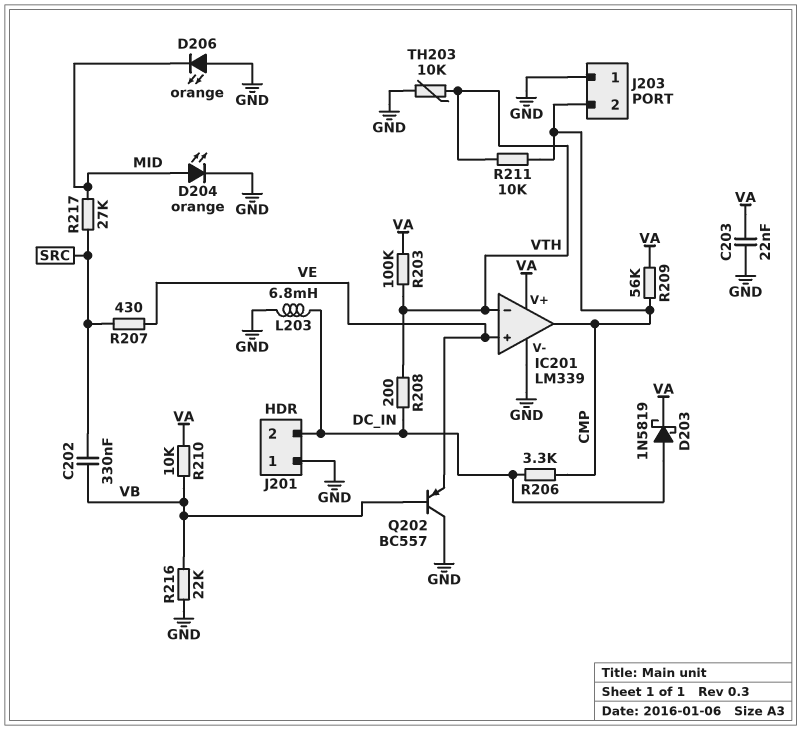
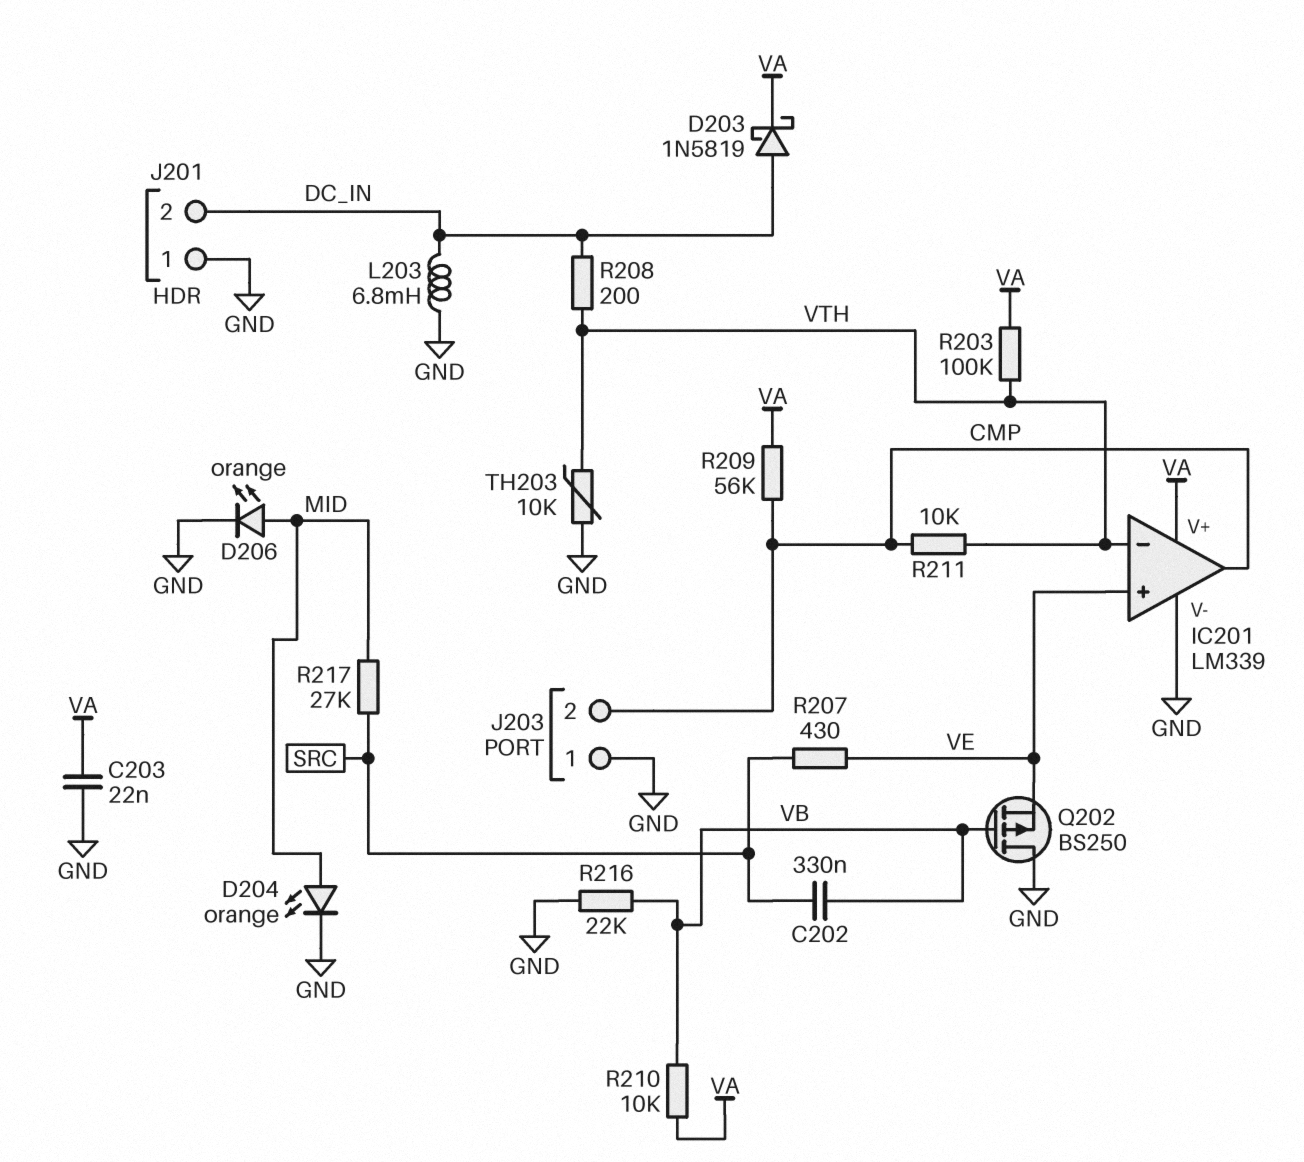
D206: LED orange (A GND, K MID) -> LED orange (A MID, K GND)
Q202: PNP BC557 (B VB, C GND, E VE) -> PMOS BS250 (G VB, D GND, S VE)
R206: 3.3k (CMP, DC_IN) -> none

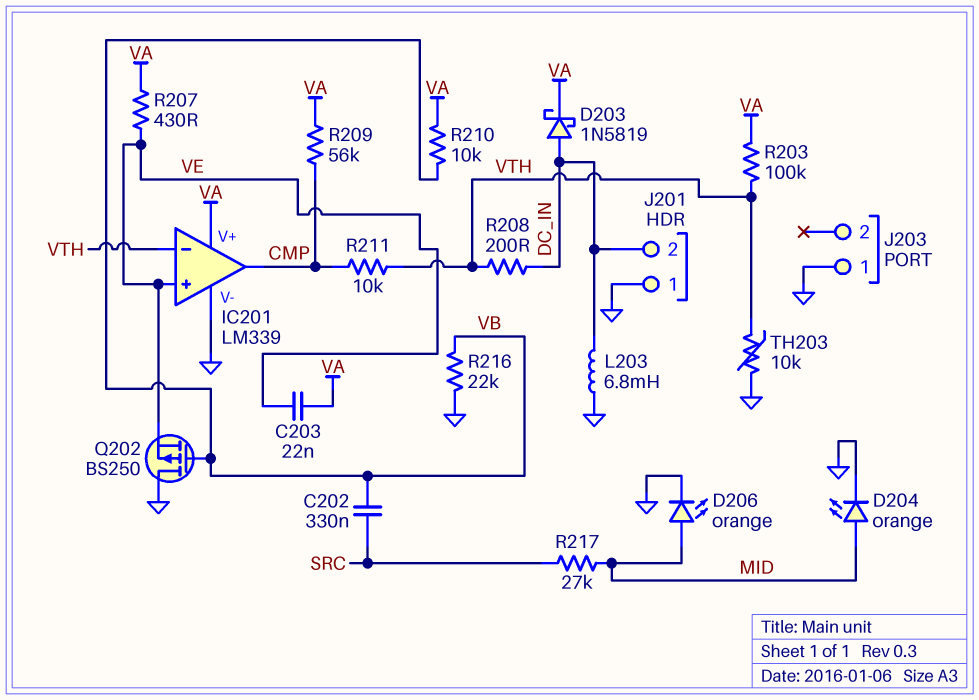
C203: 22nF (GND, VA) -> 22nF (VA, VE)
J203 pin 2: CMP -> none
R207: 430 (SRC, VE) -> 430 (VA, VE)

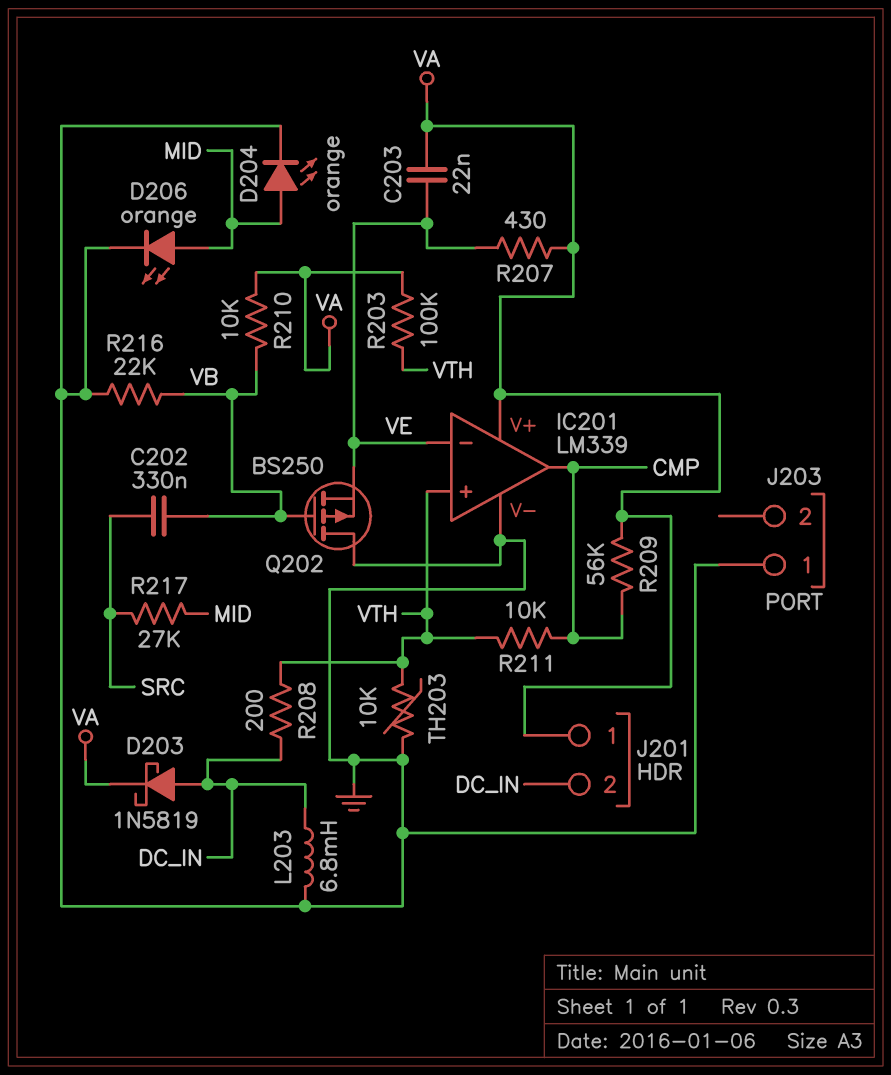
IC201 pin in+: VE -> VTH
IC201 pin in-: VTH -> VE
J201 pin 1: GND -> VA

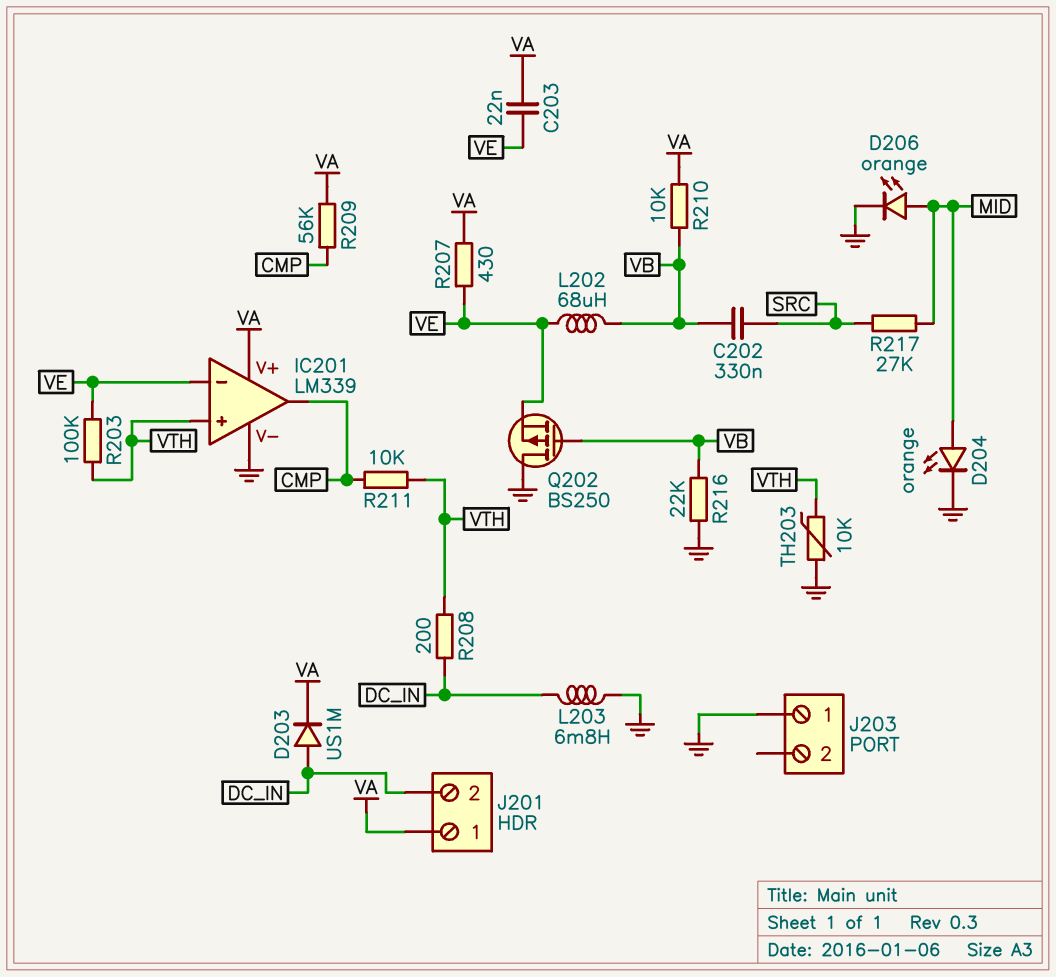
D203: schottky 1N5819 (A DC_IN, K VA) -> diode US1M (A DC_IN, K VA)
L202: none -> 68uH (VB, VE)
R203: 100k (VA, VTH) -> 100k (VE, VTH)

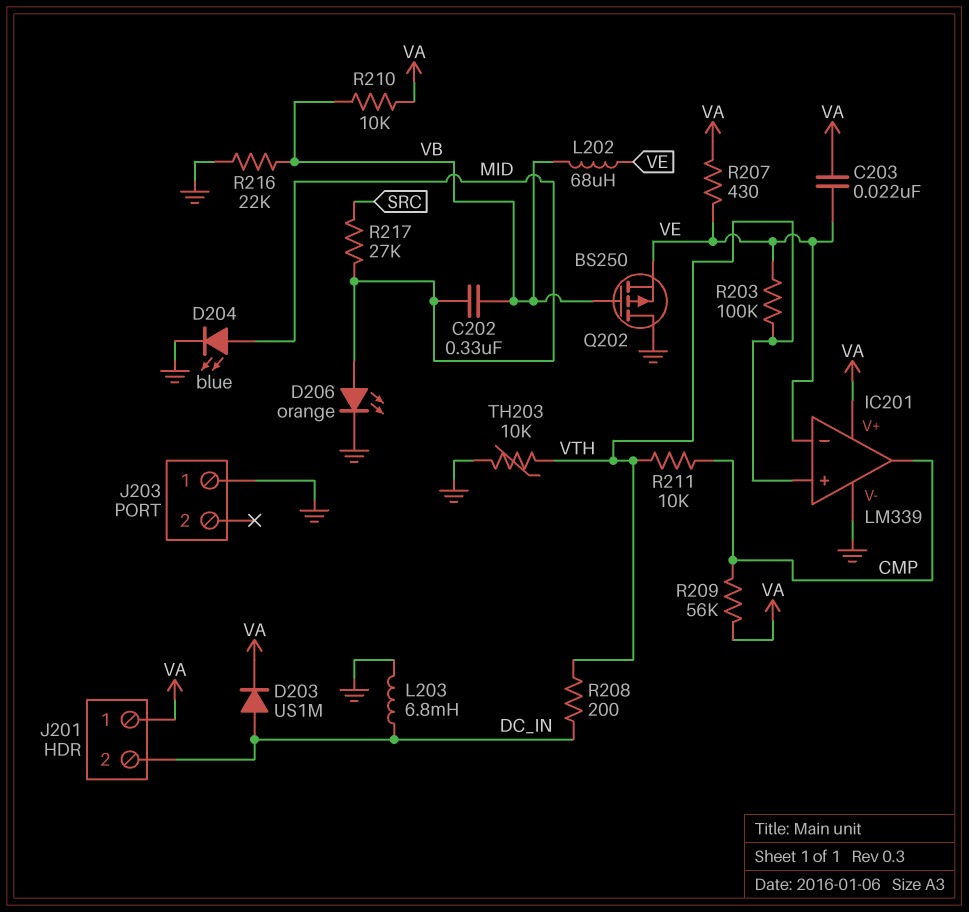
C202: 330nF (SRC, VB) -> 330nF (MID, VB)
D204: LED orange (A MID, K GND) -> LED blue (A MID, K GND)

